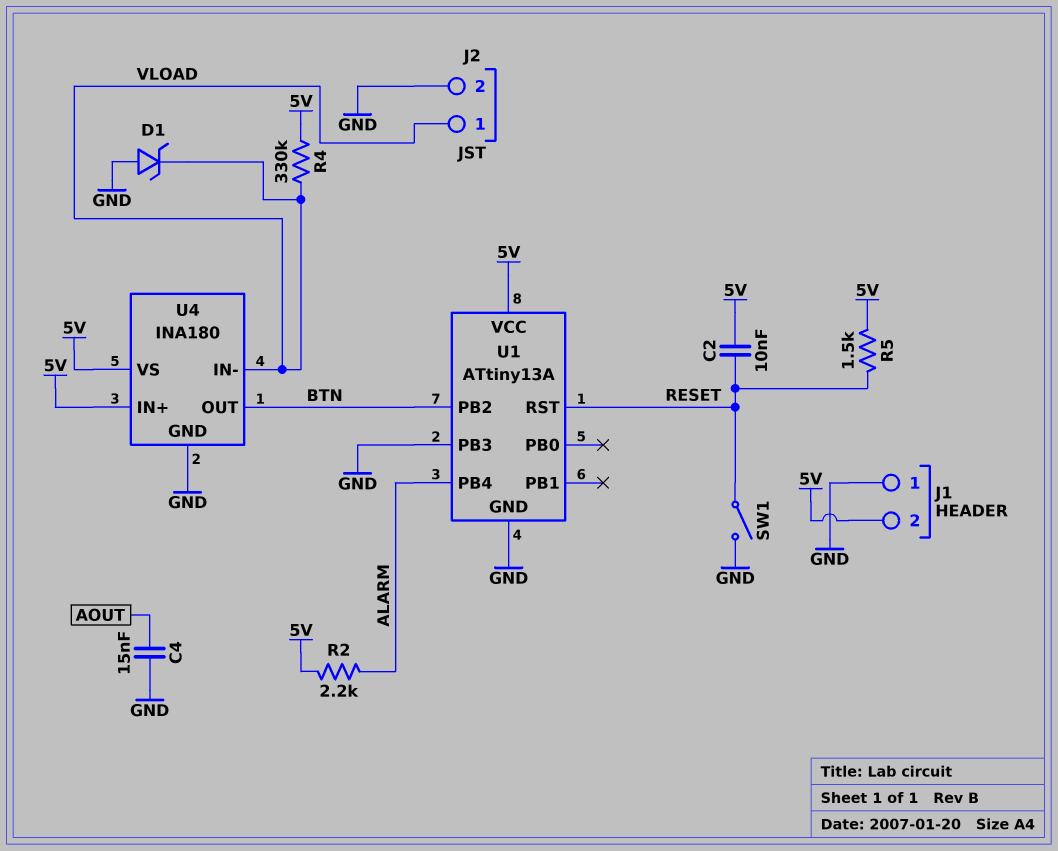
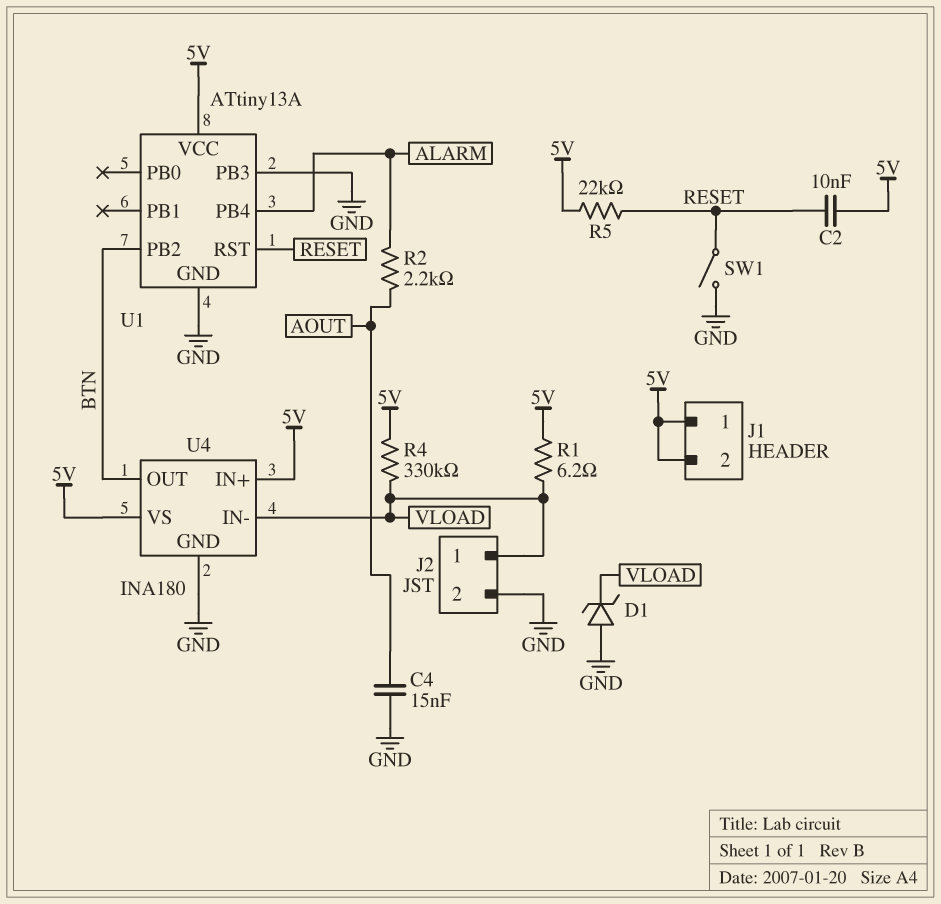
J1 pin 1: GND -> 5V
R1: none -> 6.2 (5V, VLOAD)
R2: 2.2k (5V, ALARM) -> 2.2k (ALARM, AOUT)
R5: 1.5k (5V, RESET) -> 22k (5V, RESET)

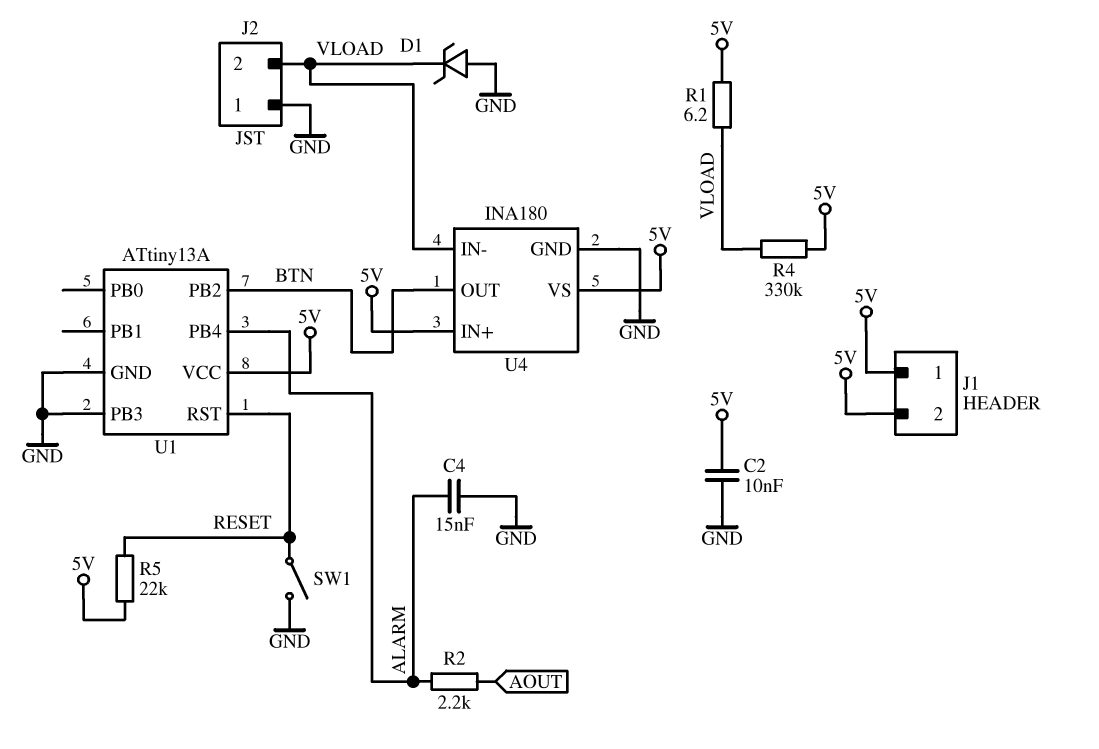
C2: 10nF (5V, RESET) -> 10nF (5V, GND)
C4: 15nF (AOUT, GND) -> 15nF (ALARM, GND)
J2 pin 1: VLOAD -> GND
J2 pin 2: GND -> VLOAD

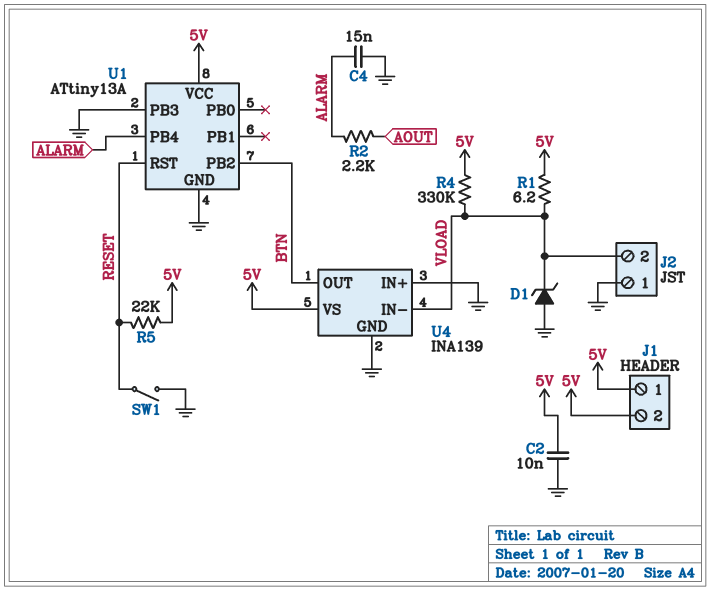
U4: INA180 -> INA139
U4 pin IN+: 5V -> GND

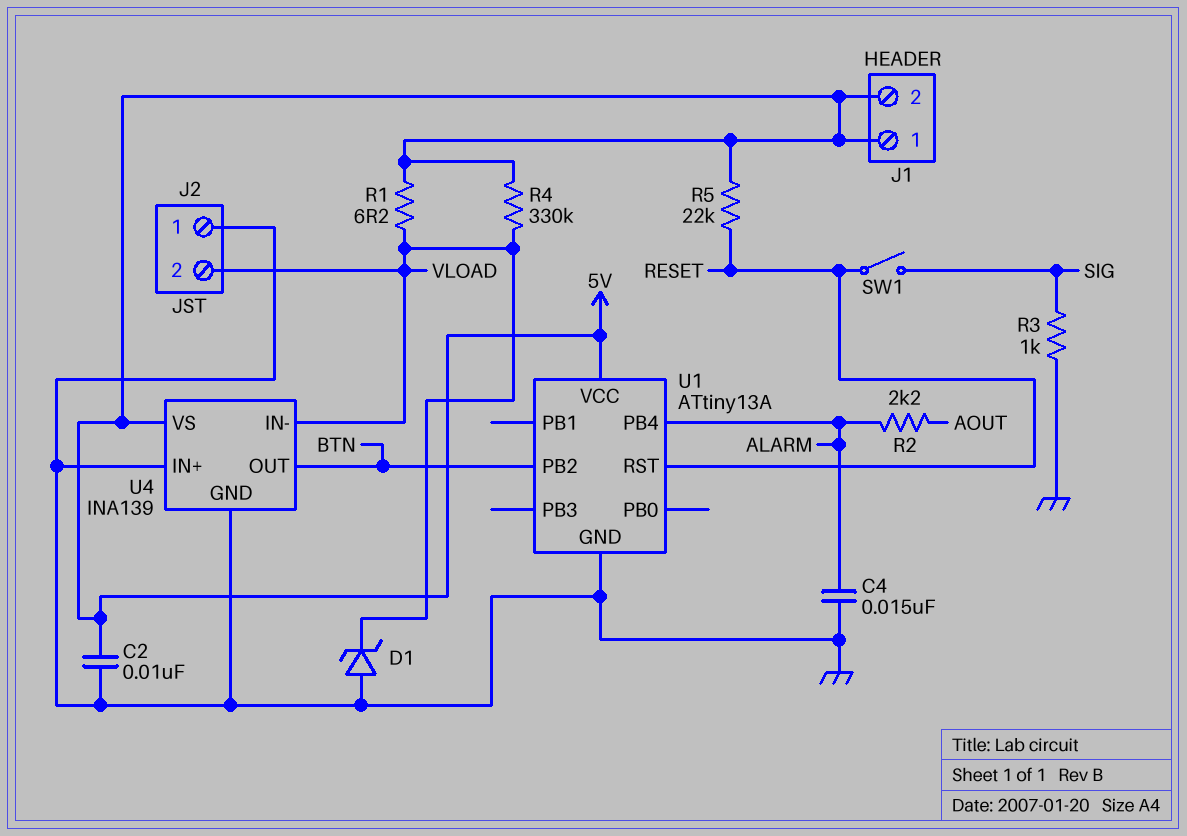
R3: none -> 1k (GND, SIG)
SW1: switch (GND, RESET) -> switch (RESET, SIG)
U1 pin PB3: GND -> none

